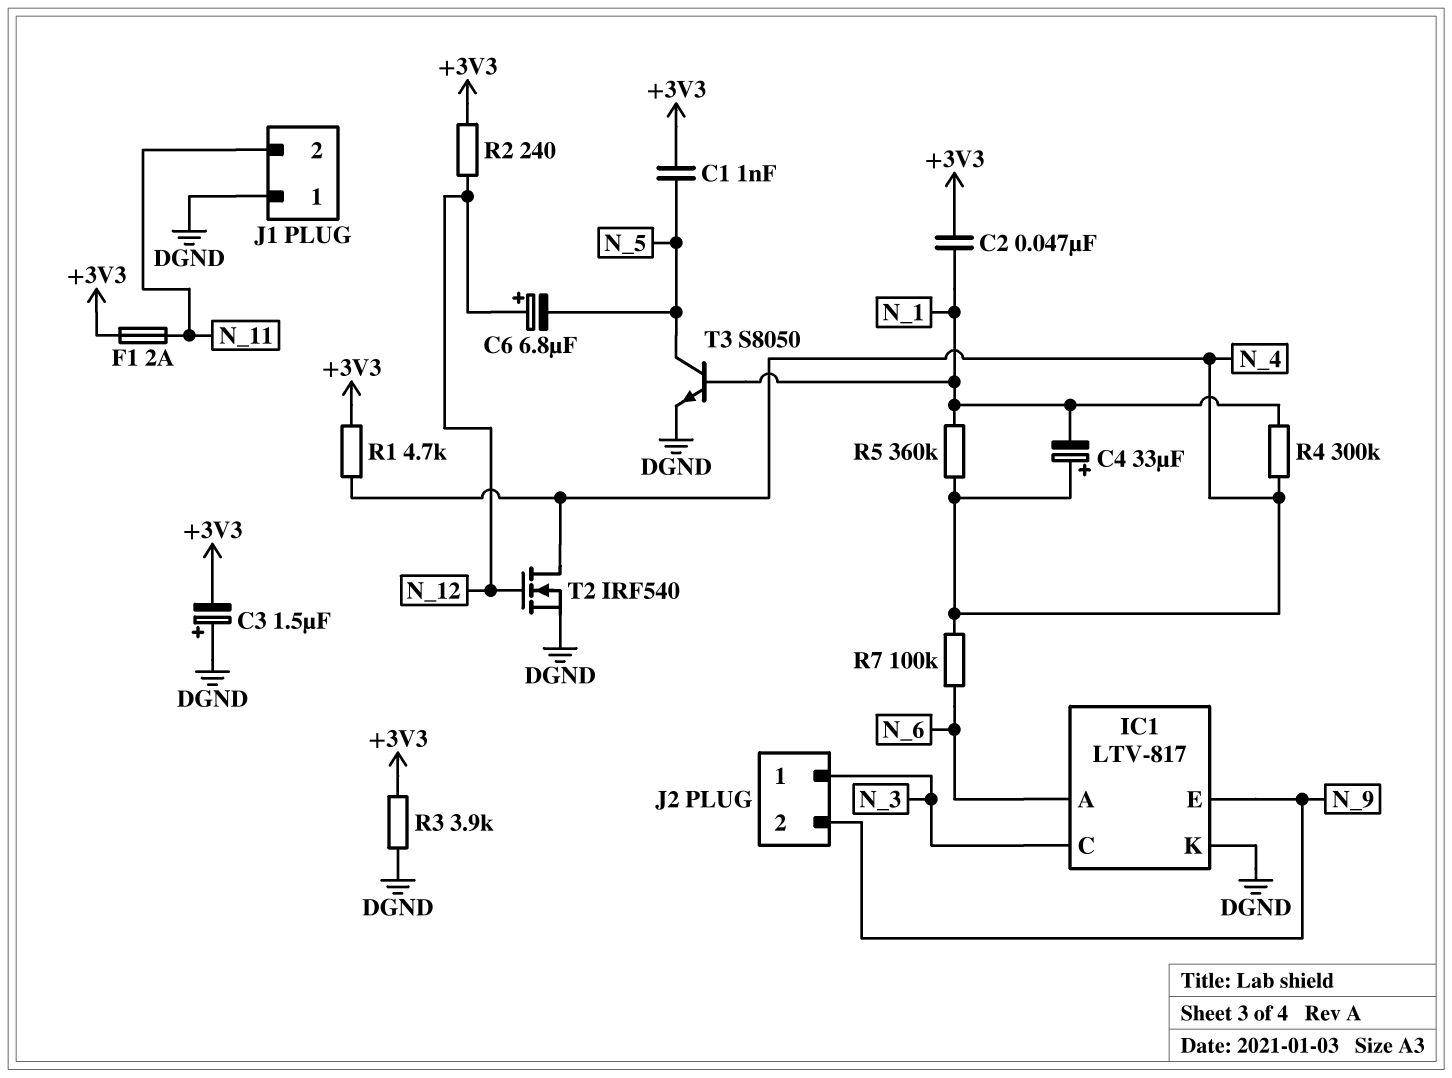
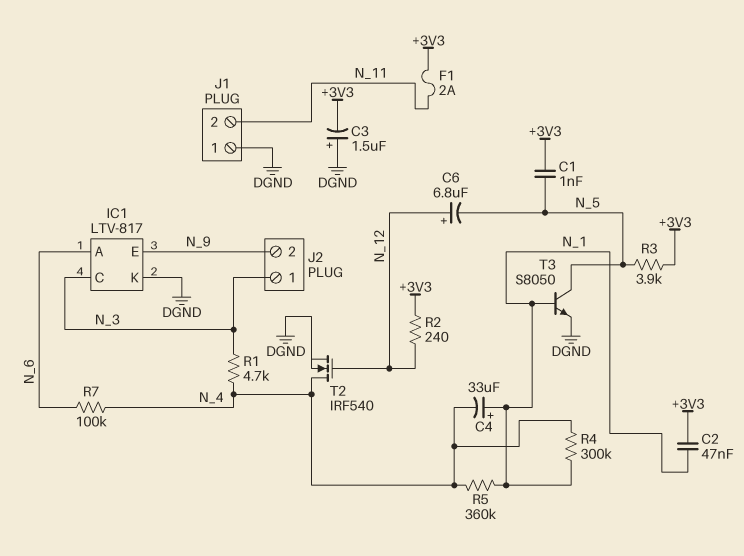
C4: 33uF (plus N_4, minus N_1) -> 33uF (plus N_1, minus N_4)
R1: 4.7k (+3V3, N_4) -> 4.7k (N_3, N_4)
R3: 3.9k (+3V3, DGND) -> 3.9k (+3V3, N_5)

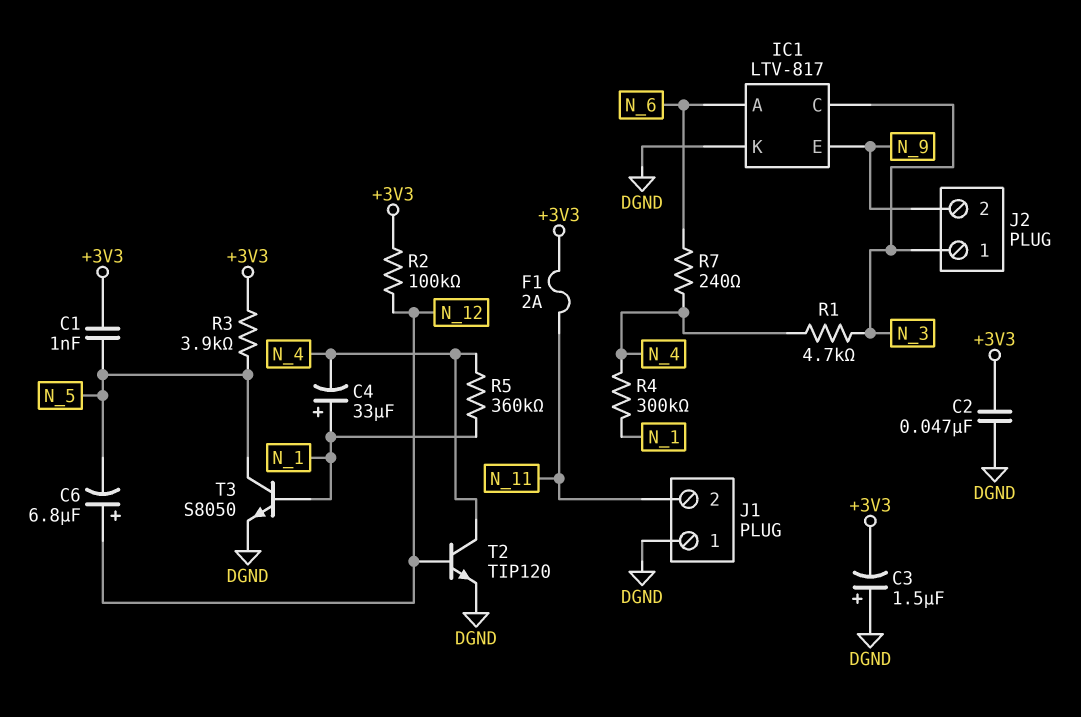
C2: 47nF (+3V3, N_1) -> 47nF (+3V3, DGND)
R2: 240 (+3V3, N_12) -> 100k (+3V3, N_12)
R7: 100k (N_4, N_6) -> 240 (N_4, N_6)
T2: NMOS IRF540 (G N_12, D N_4, S DGND) -> NPN TIP120 (B N_12, C N_4, E DGND)

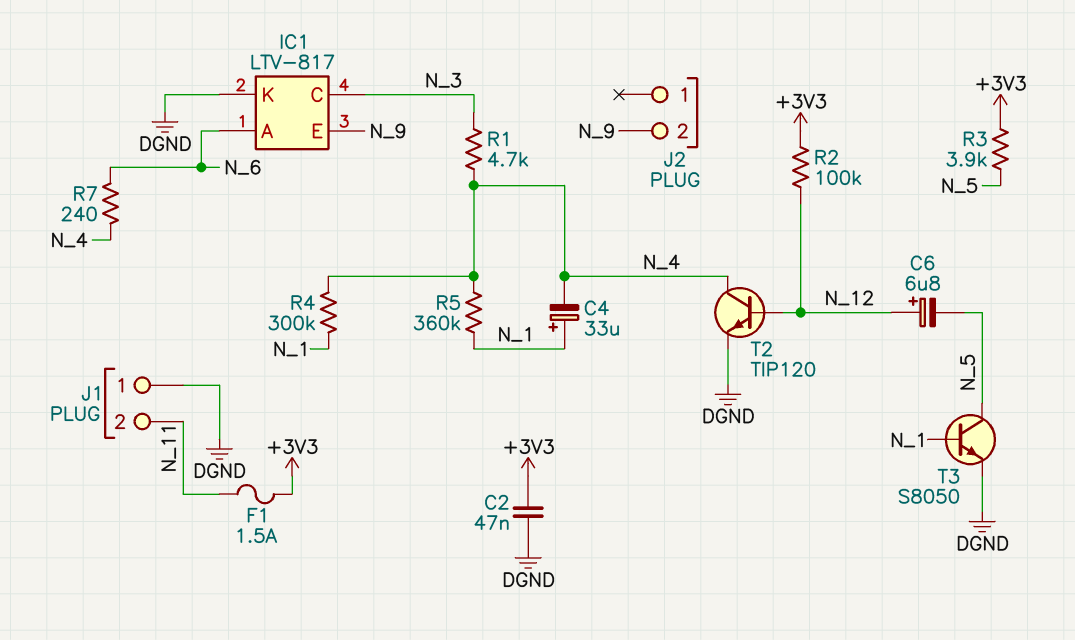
C1: 1nF (+3V3, N_5) -> none
C3: 1.5uF (plus DGND, minus +3V3) -> none
F1: 2A (+3V3, N_11) -> 1.5A (+3V3, N_11)
J2 pin 1: N_3 -> none

